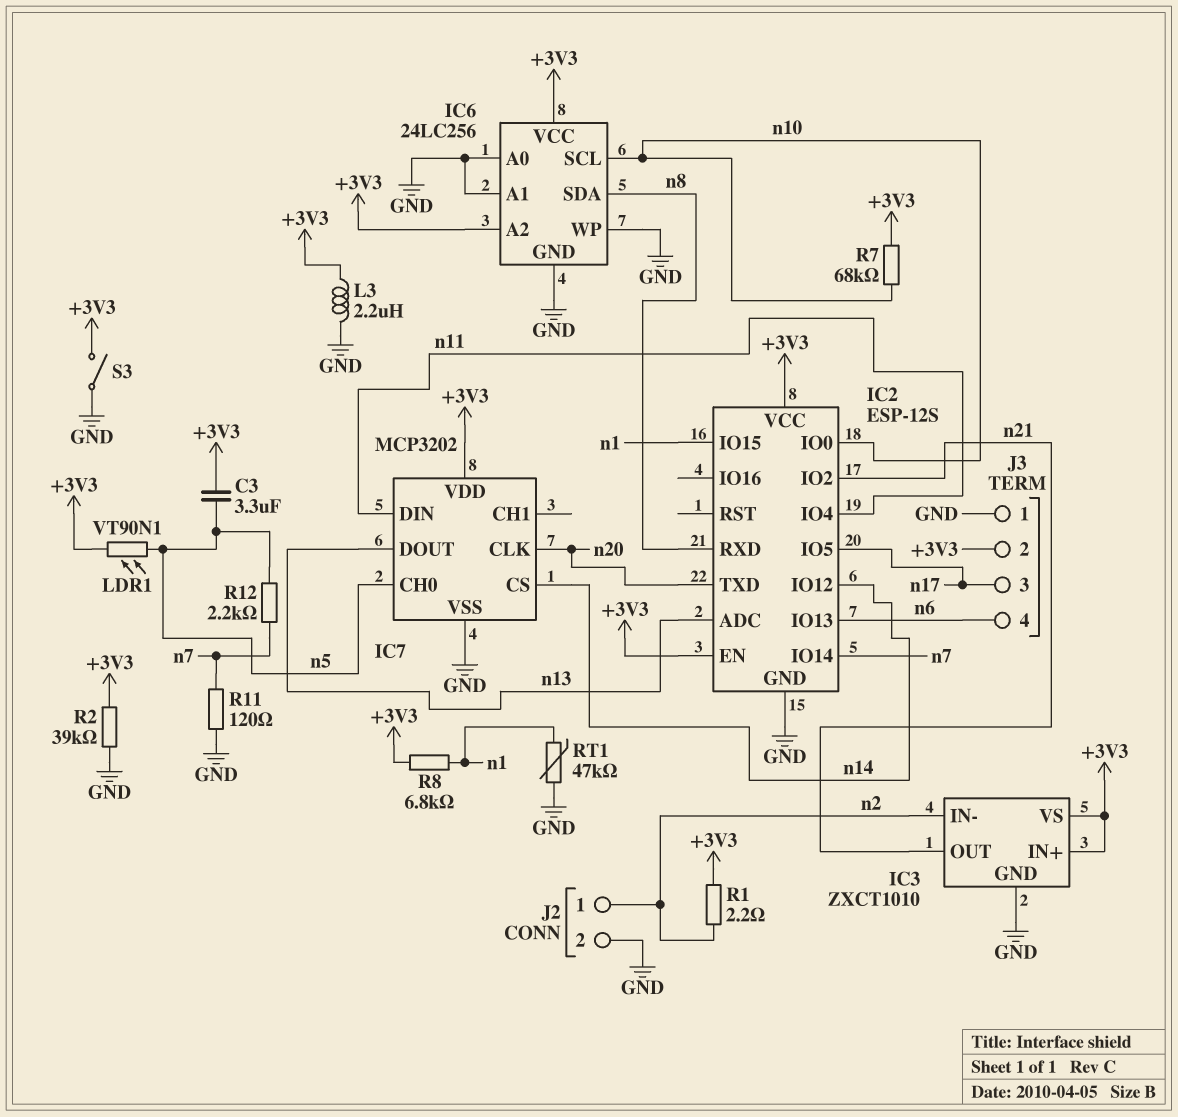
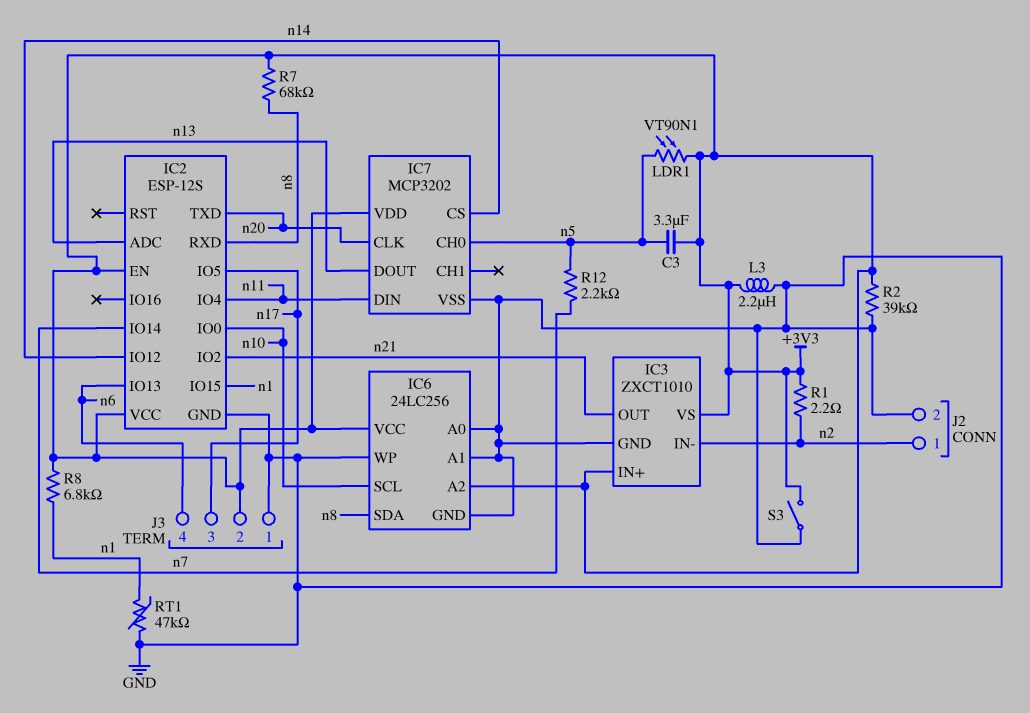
R7: 68k (+3V3, n10) -> 68k (+3V3, n8)
R11: 120 (GND, n7) -> none

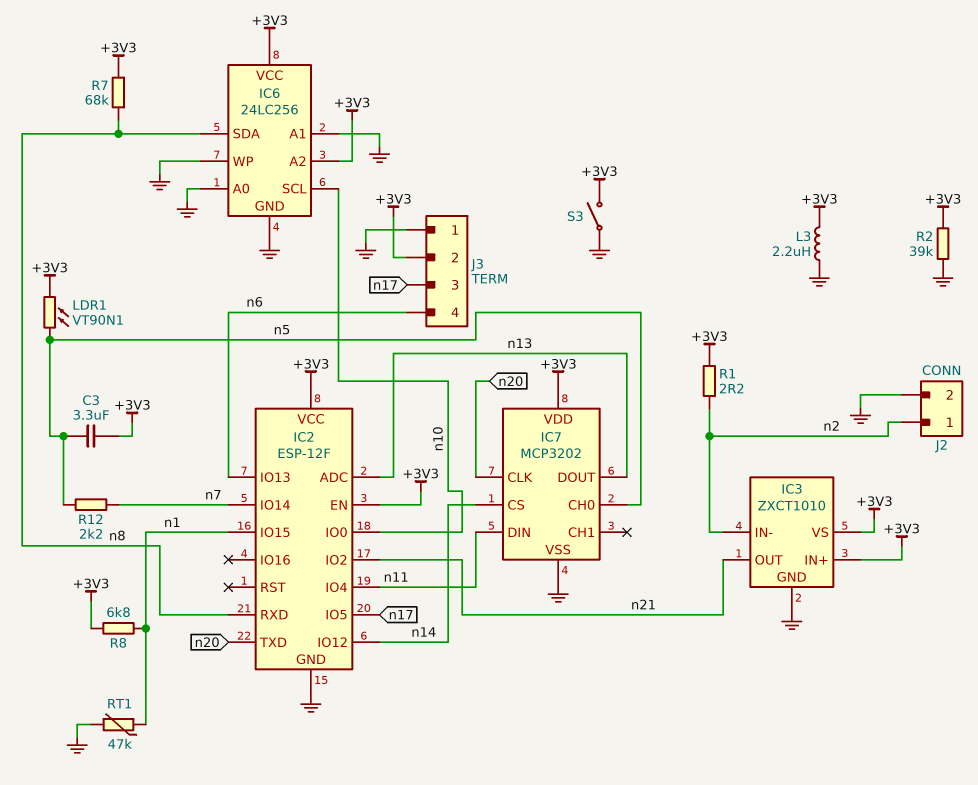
IC2: ESP-12S -> ESP-12F

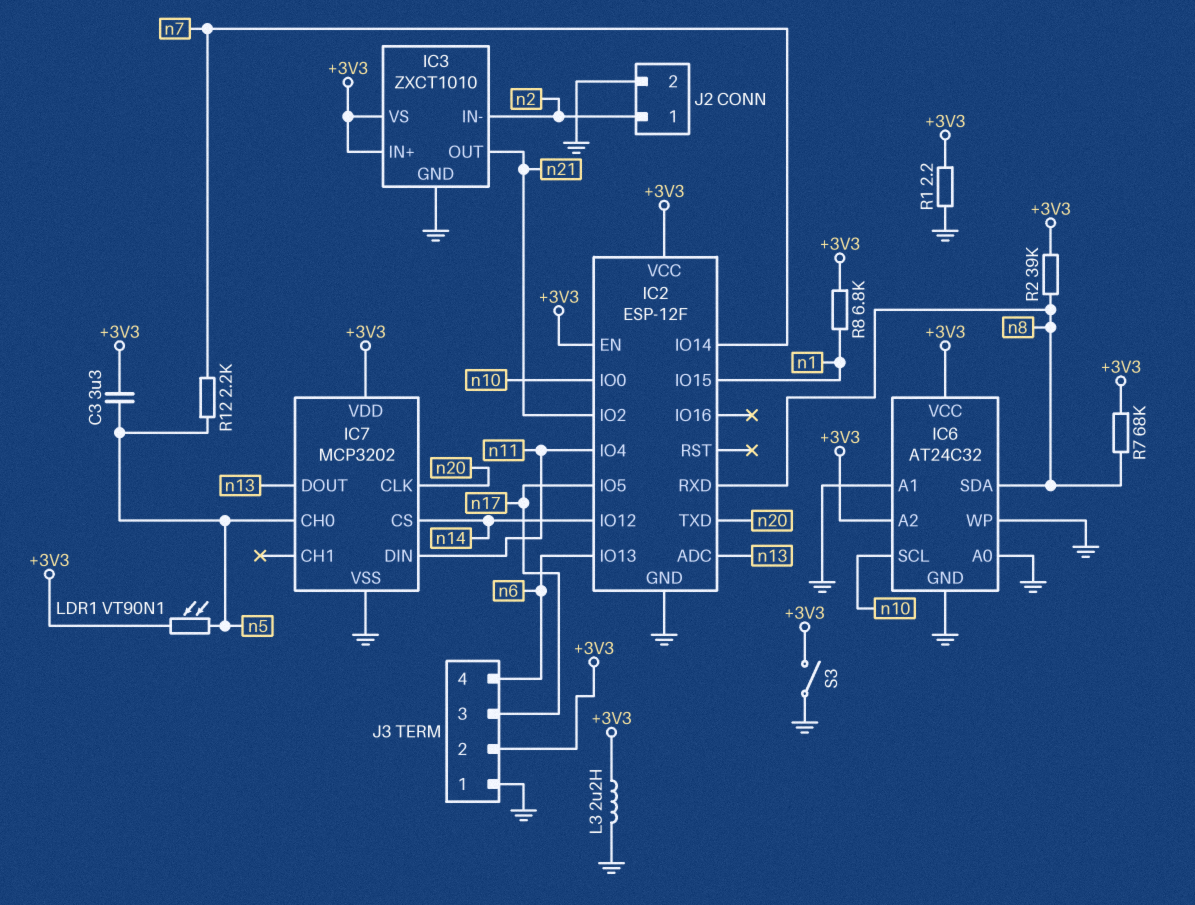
IC6: 24LC256 -> AT24C32
R1: 2.2 (+3V3, n2) -> 2.2 (+3V3, GND)
R2: 39k (+3V3, GND) -> 39k (+3V3, n8)
RT1: 47k (GND, n1) -> none

